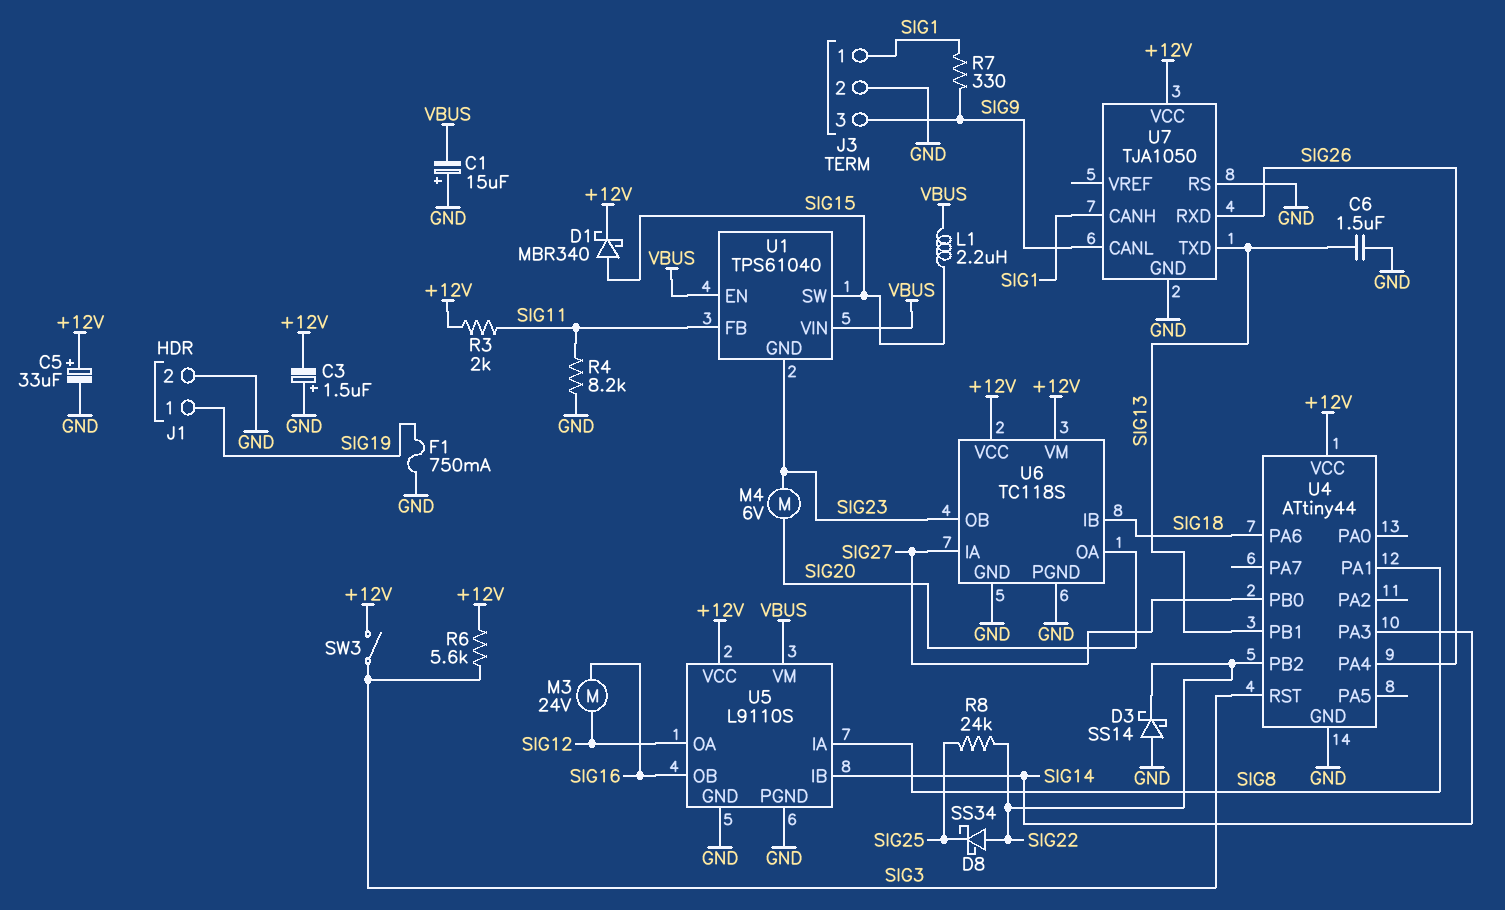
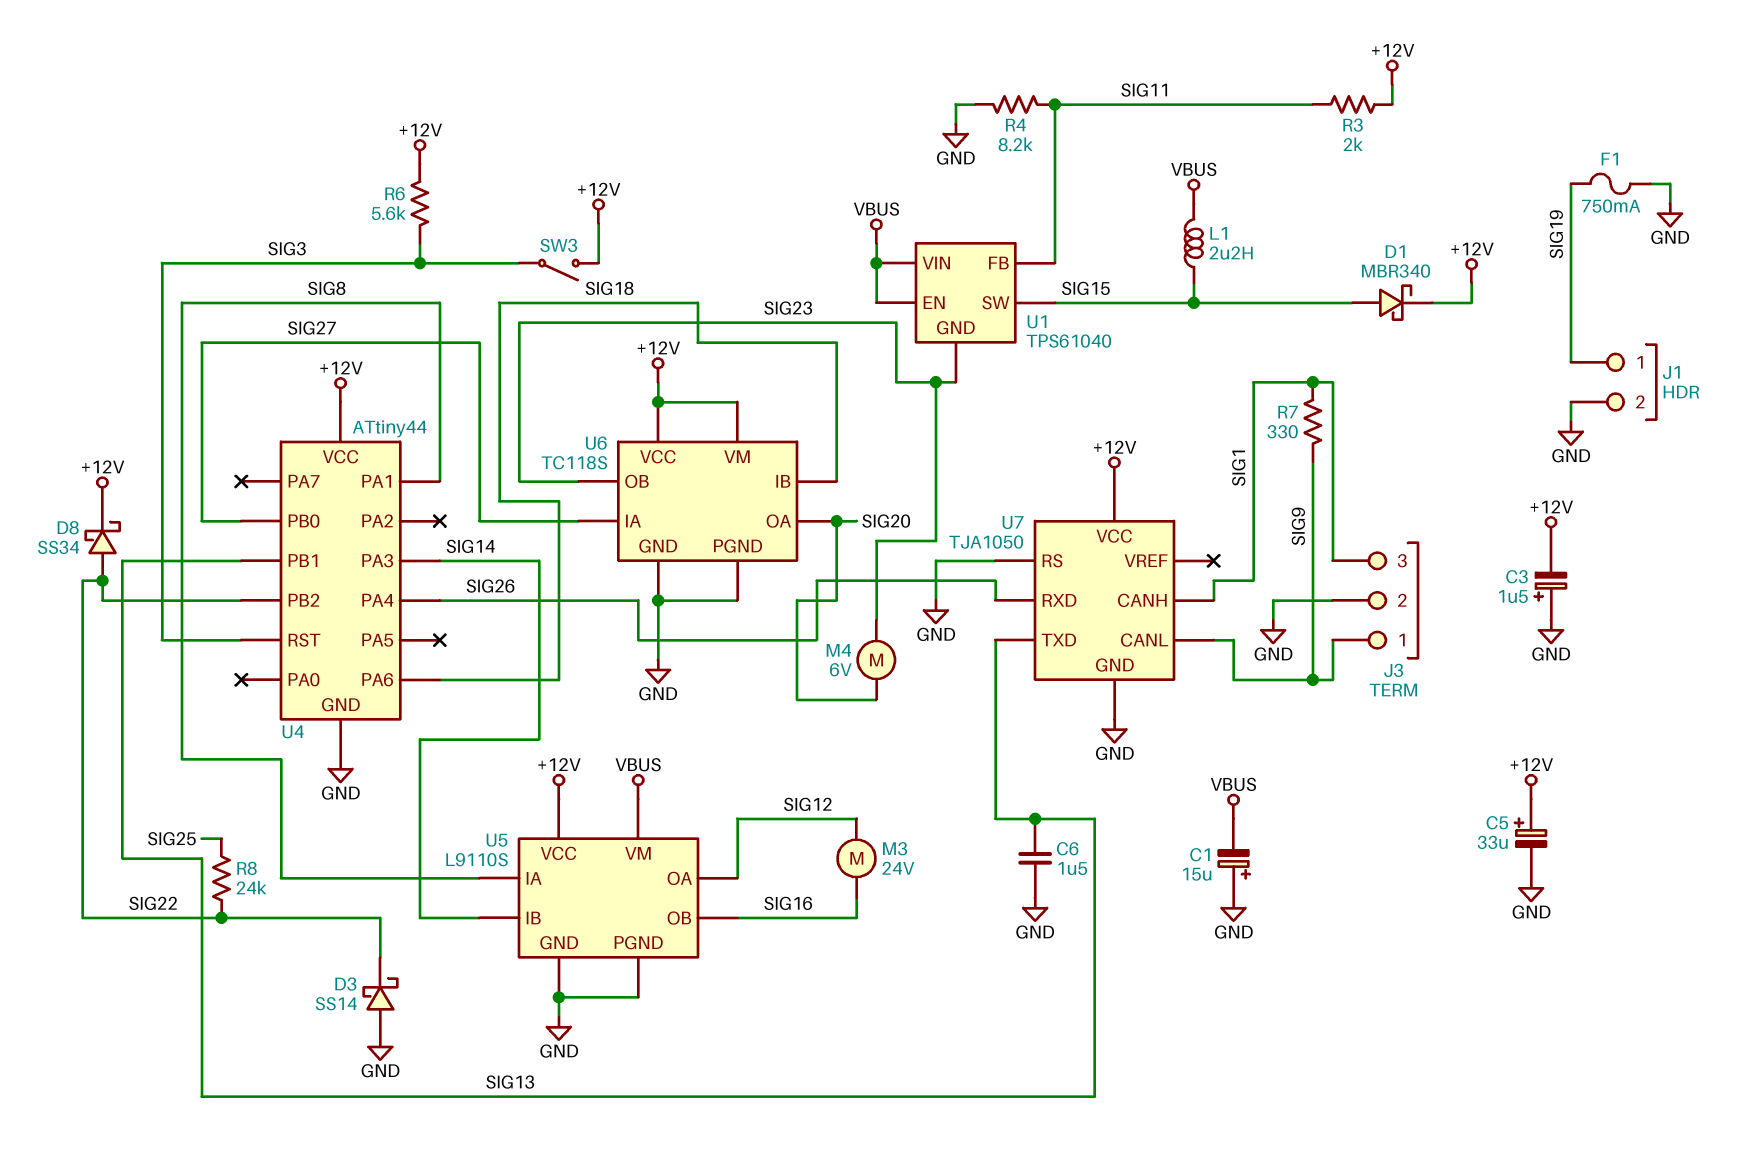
D8: schottky SS34 (A SIG22, K SIG25) -> schottky SS34 (A SIG22, K +12V)
J3 pin 1: SIG1 -> SIG9
J3 pin 3: SIG9 -> SIG1

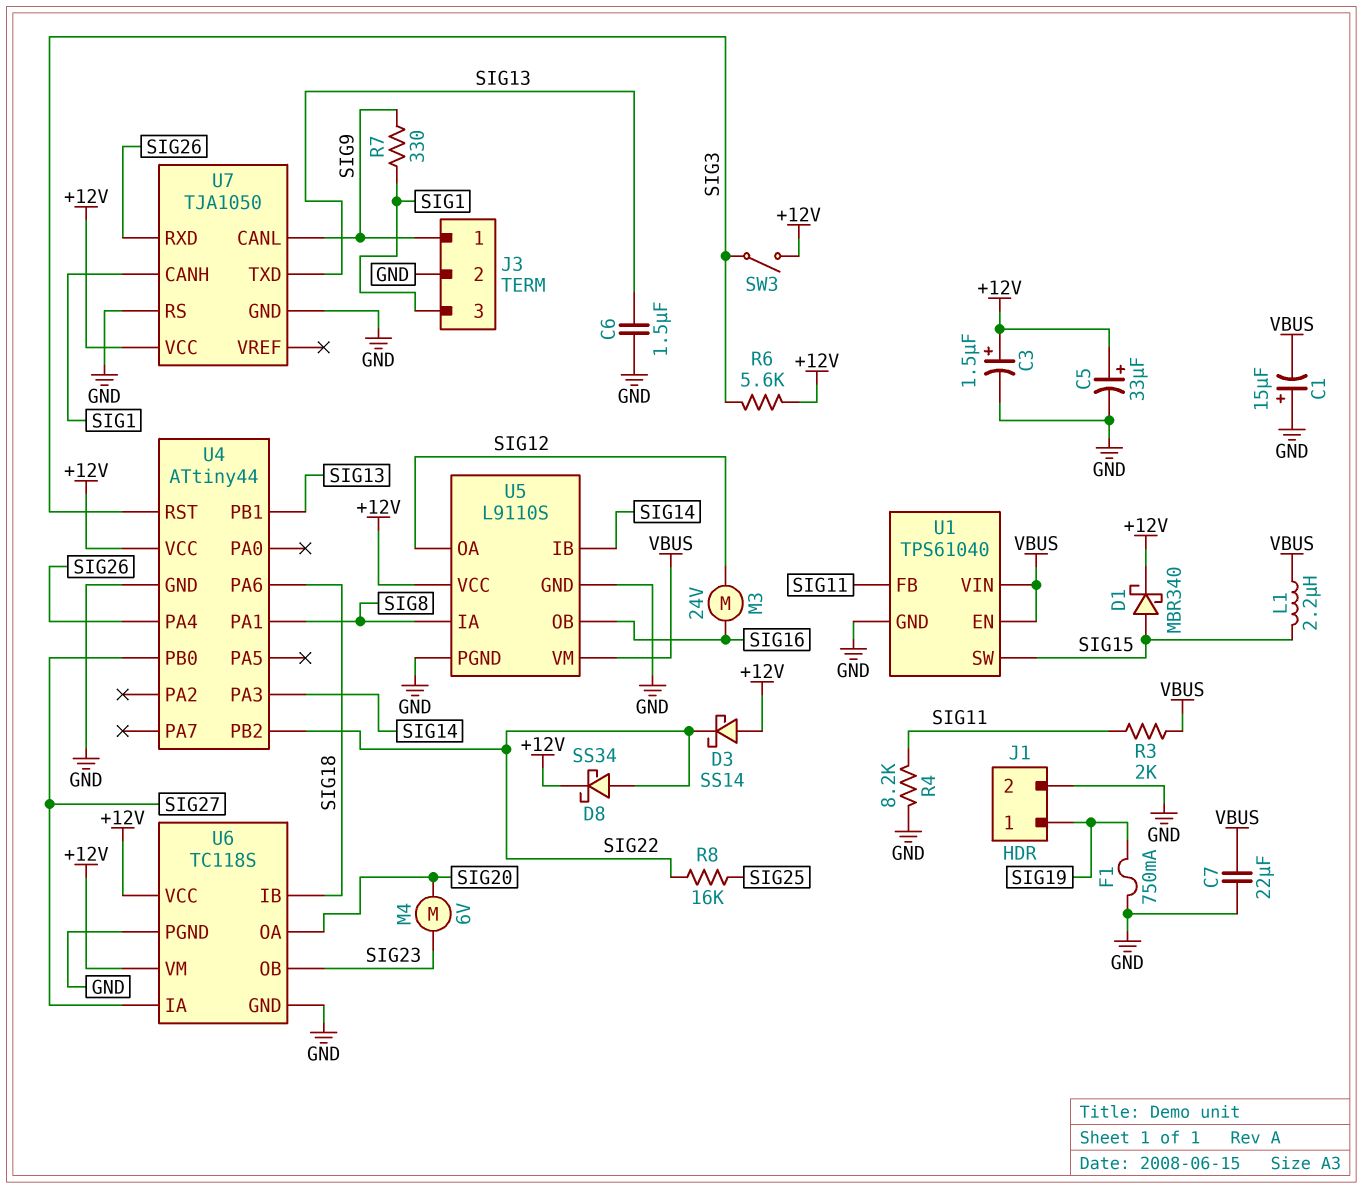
C3: 1.5uF (plus GND, minus +12V) -> 1.5uF (plus +12V, minus GND)
C7: none -> 22uF (GND, VBUS)
D3: schottky SS14 (A GND, K SIG22) -> schottky SS14 (A +12V, K SIG22)
R3: 2k (+12V, SIG11) -> 2k (SIG11, VBUS)
R8: 24k (SIG22, SIG25) -> 16k (SIG22, SIG25)
U1 pin GND: SIG23 -> GND

